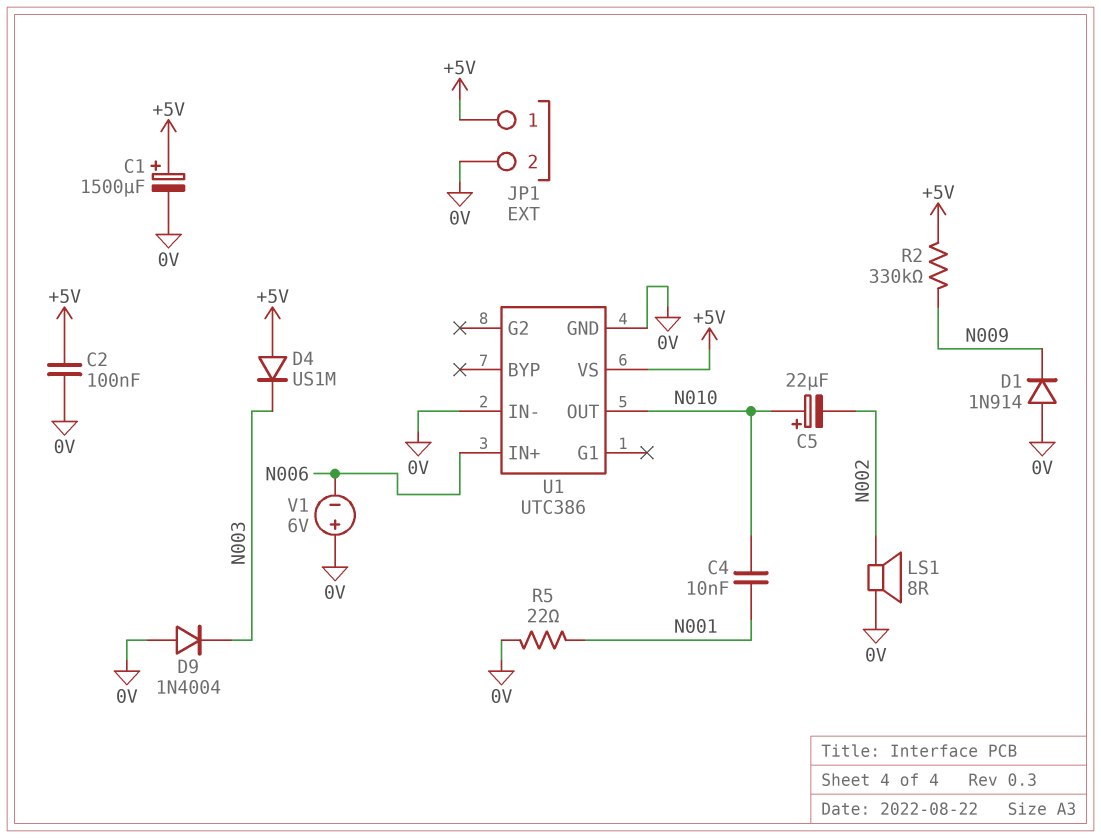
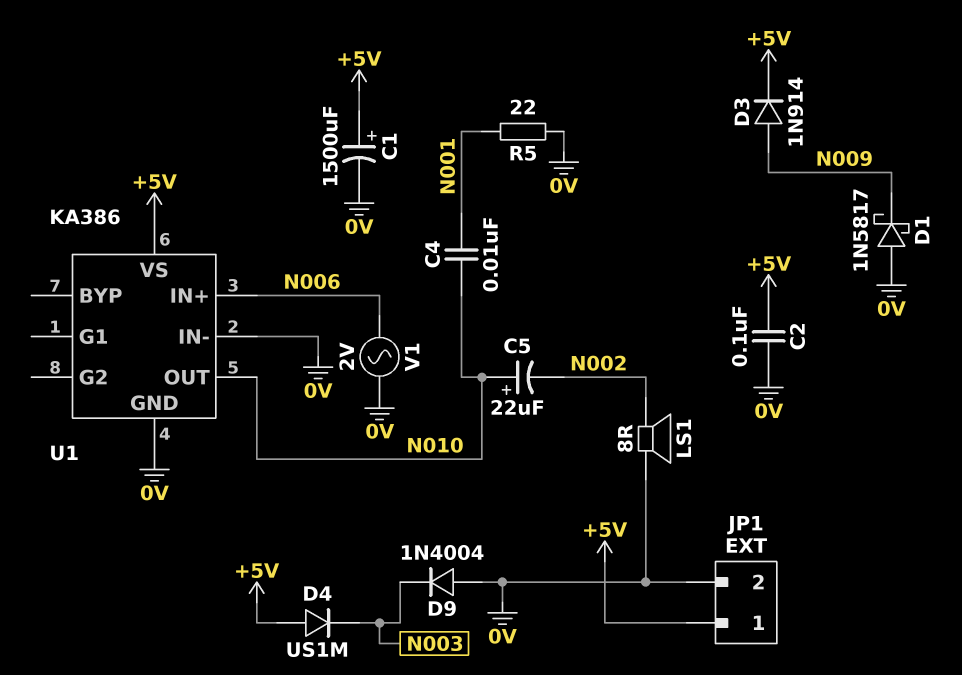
D1: diode 1N914 (A 0V, K N009) -> schottky 1N5817 (A 0V, K N009)
D3: none -> diode 1N914 (A N009, K +5V)
R2: 330k (+5V, N009) -> none
U1: UTC386 -> KA386
V1: 6V (plus 0V, minus N006) -> AC 2V (0V, N006)

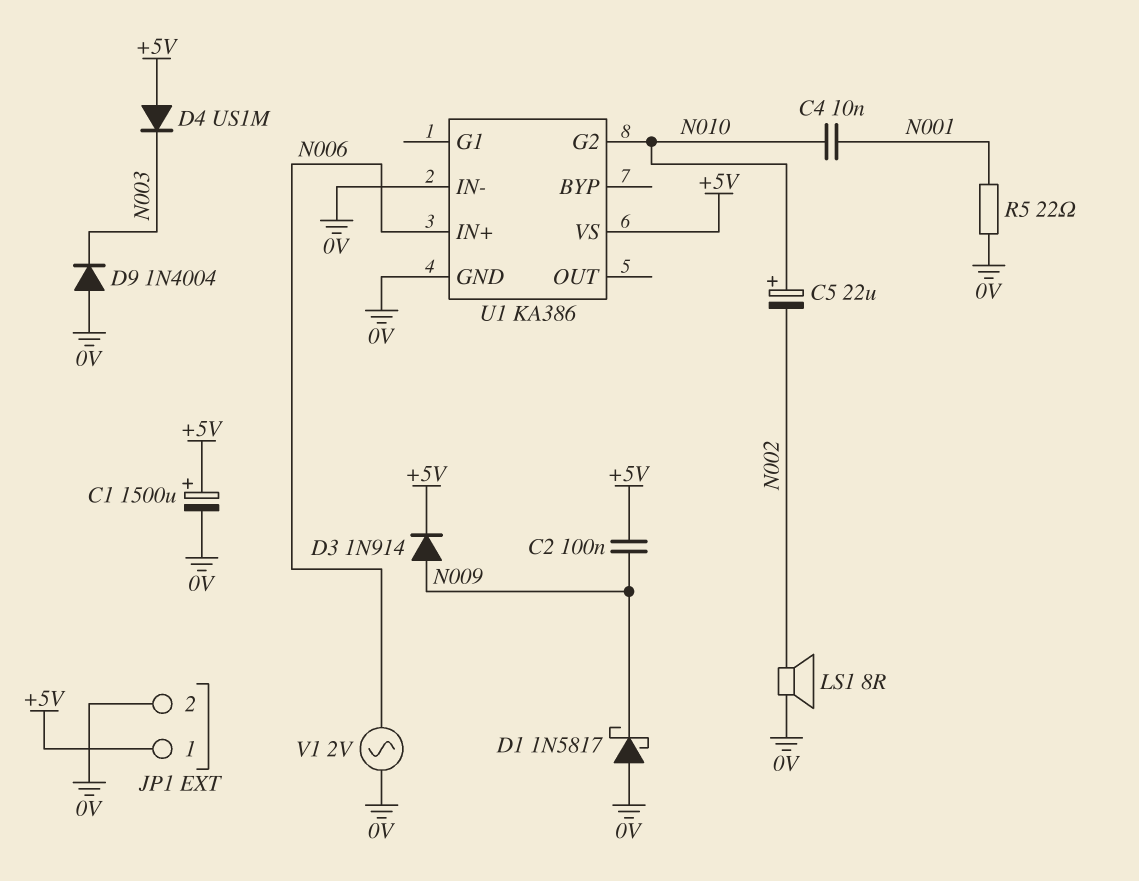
C2: 100nF (+5V, 0V) -> 100nF (+5V, N009)
U1 pin G2: none -> N010
U1 pin OUT: N010 -> none

